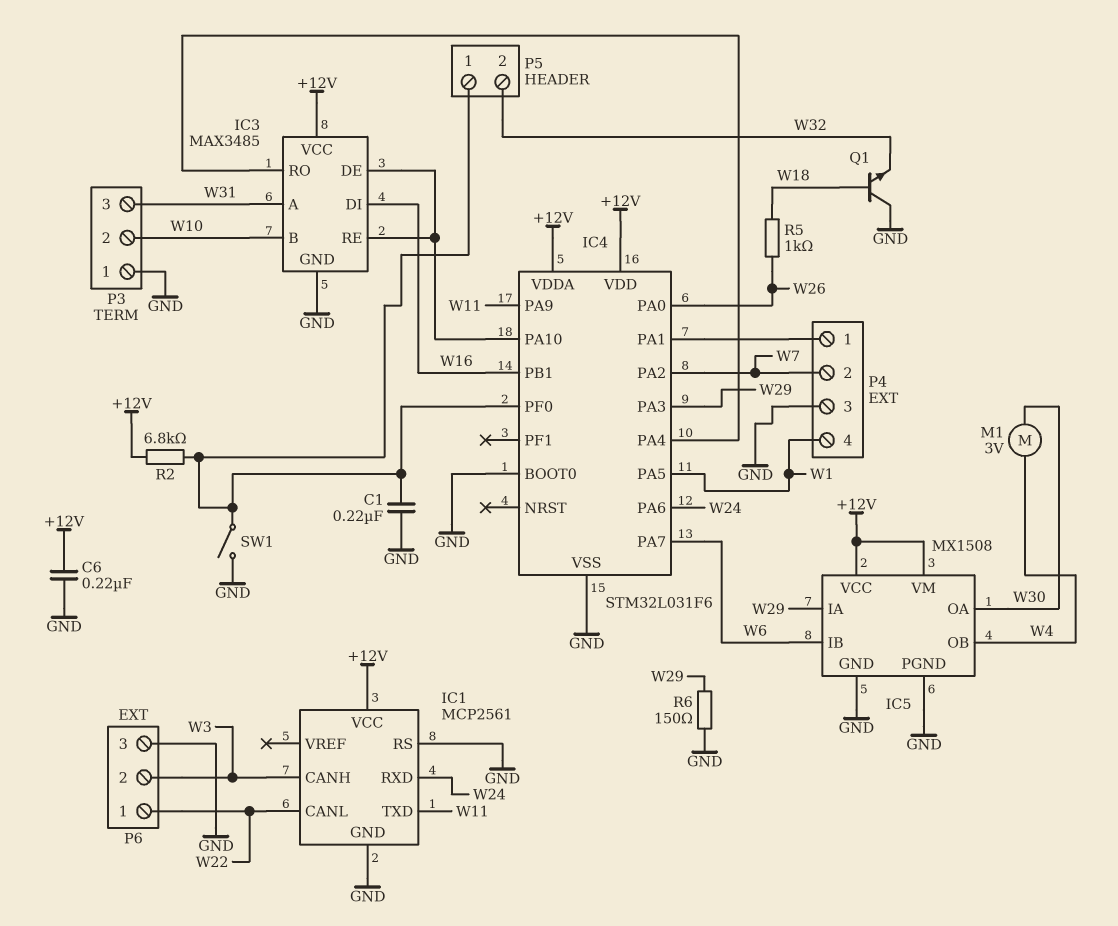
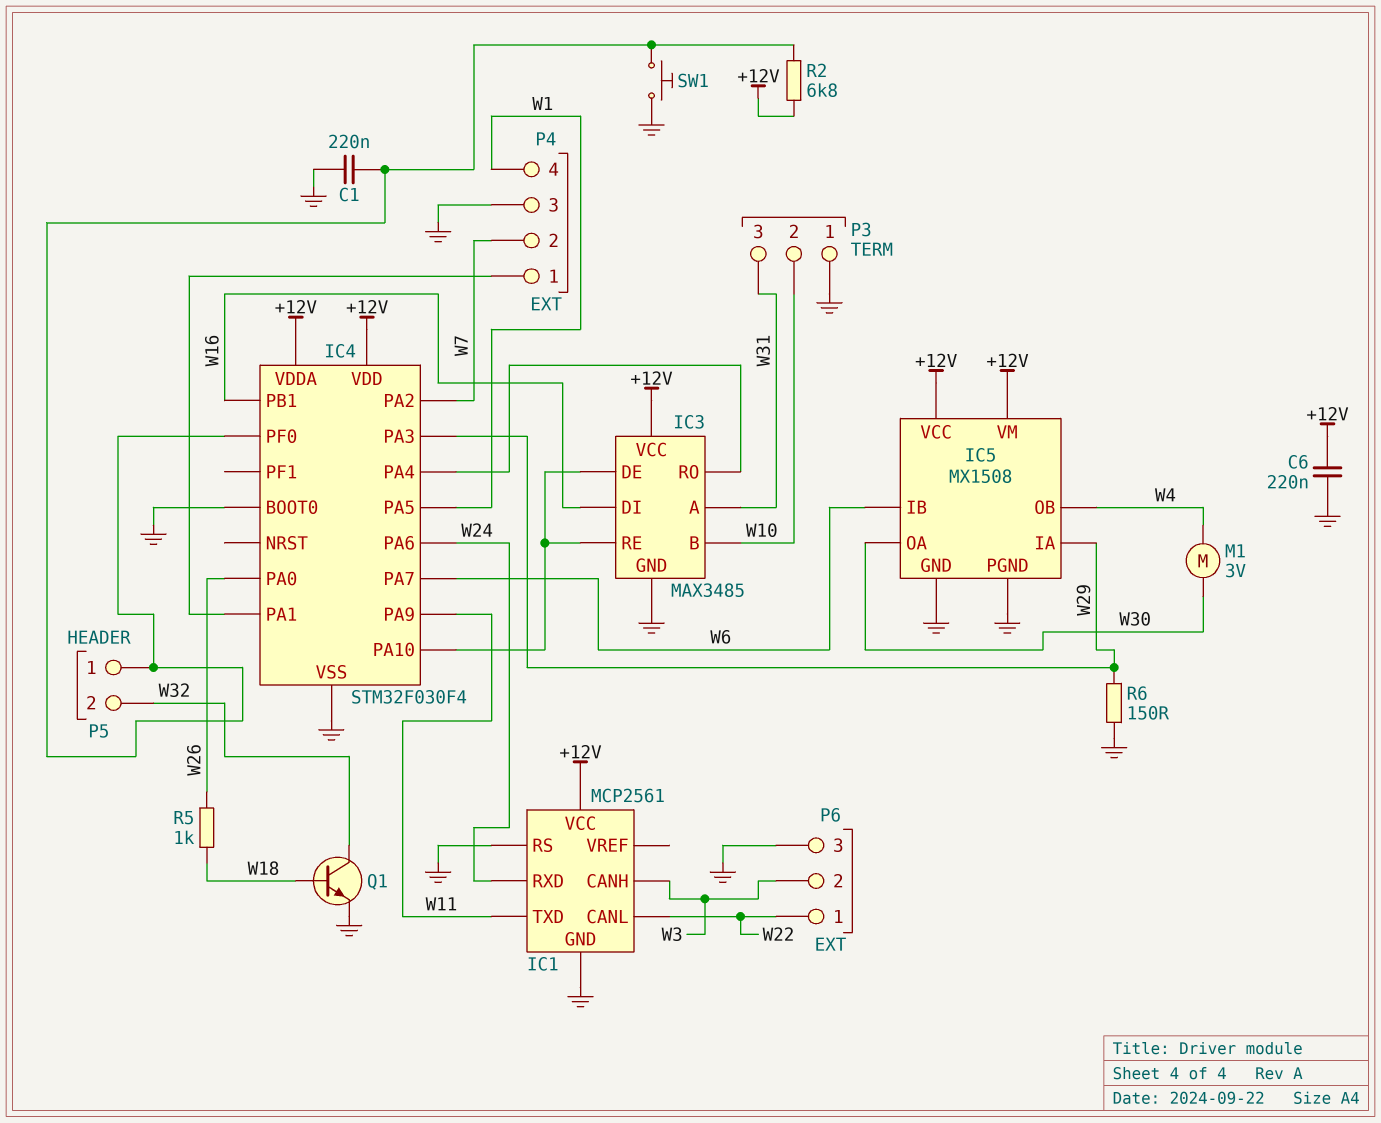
IC4: STM32L031F6 -> STM32F030F4
Q1: NPN (B W18, C GND, E W32) -> NPN (B W18, C W32, E GND)
SW1: switch (GND, IC4/PF0) -> button (GND, IC4/PF0)

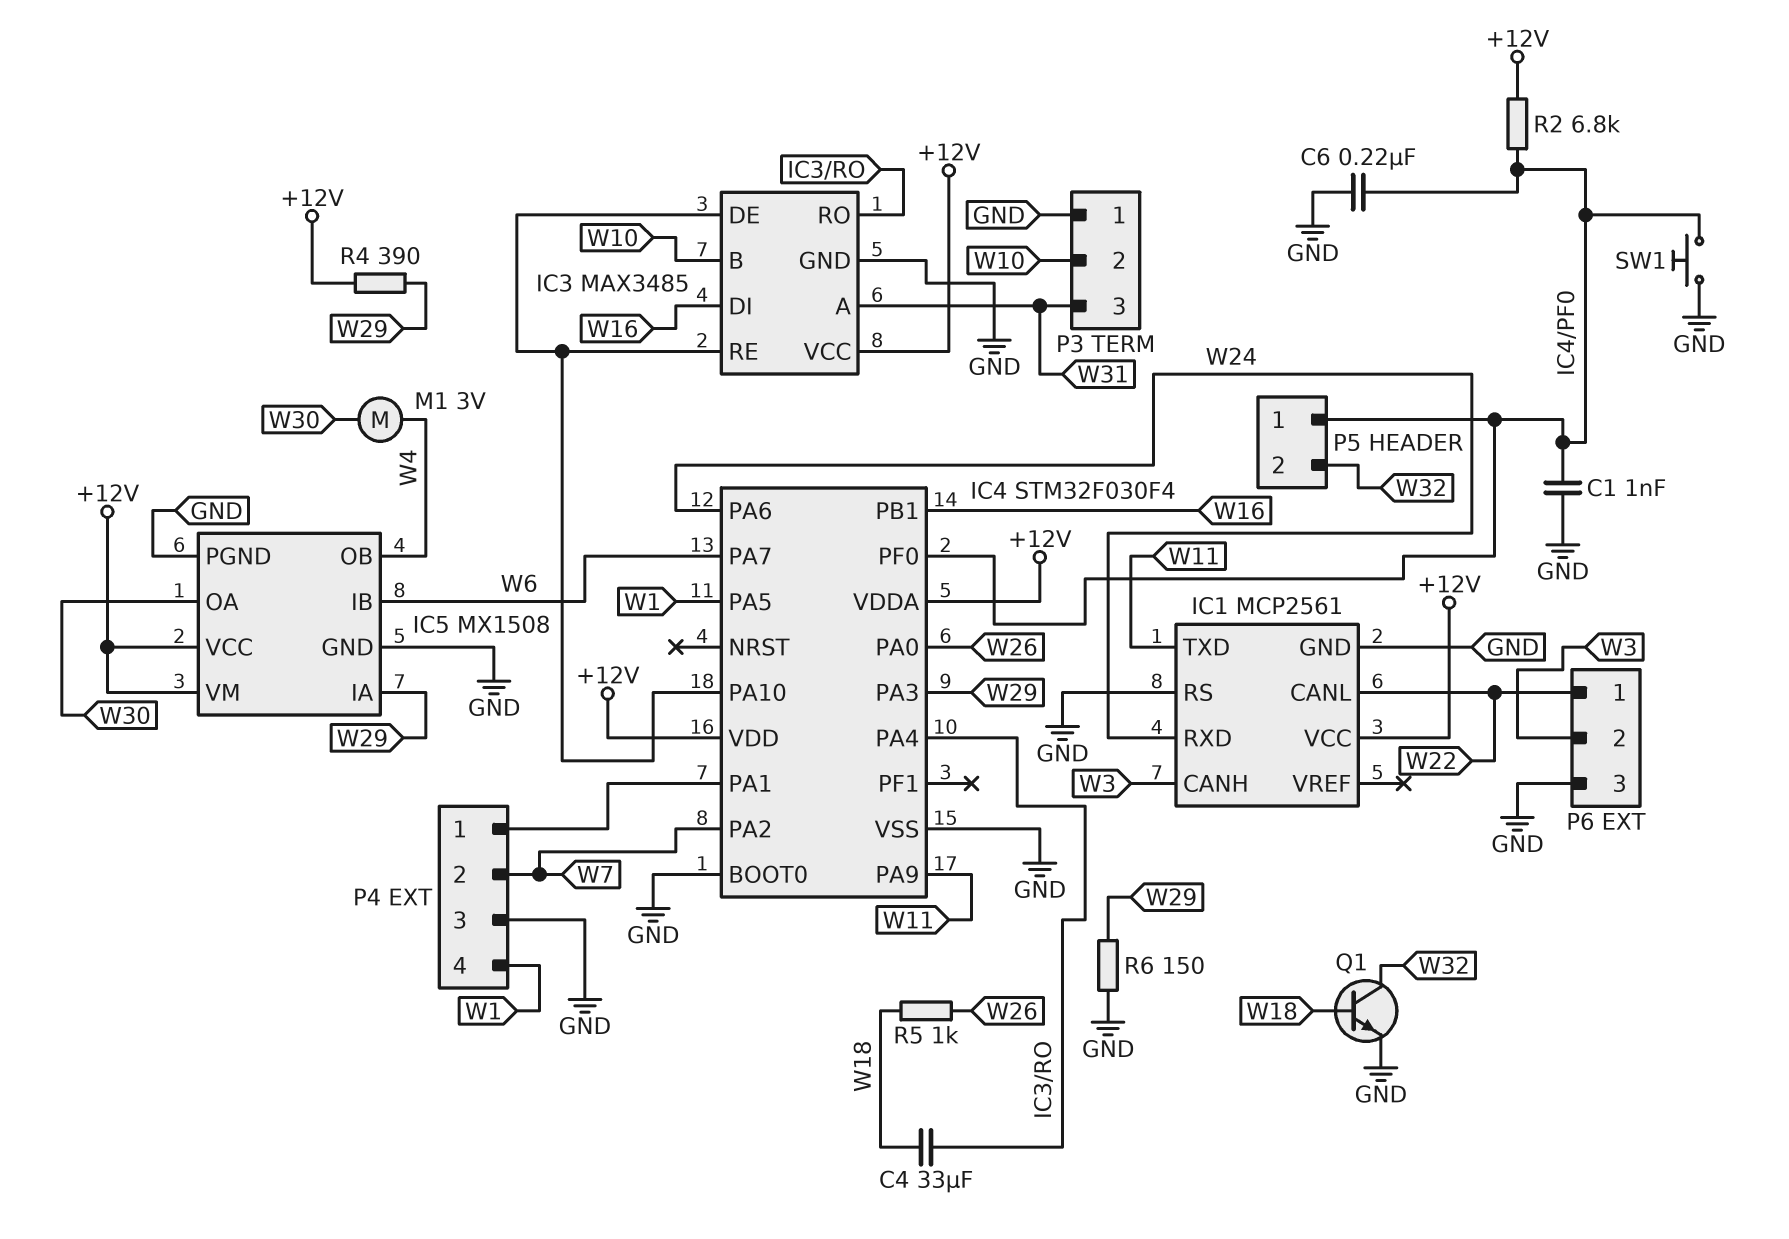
C1: 220nF (GND, IC4/PF0) -> 1nF (GND, IC4/PF0)
C4: none -> 33uF (IC3/RO, W18)
C6: 220nF (+12V, GND) -> 220nF (GND, IC4/PF0)
R4: none -> 390 (+12V, W29)

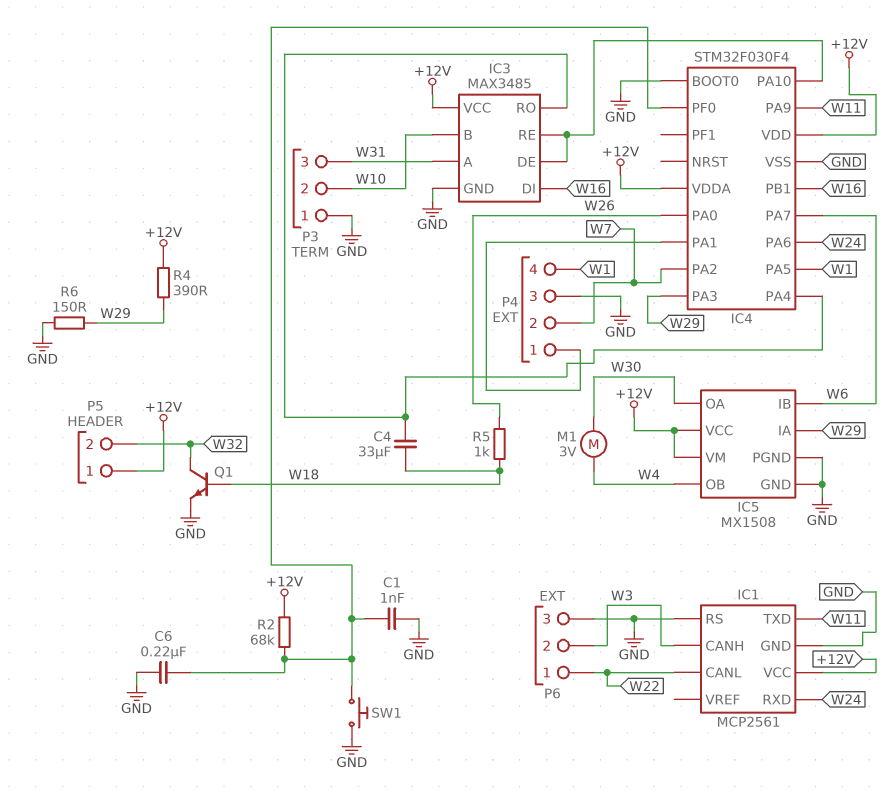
P5 pin 1: IC4/PF0 -> +12V
R2: 6.8k (+12V, IC4/PF0) -> 68k (+12V, IC4/PF0)

